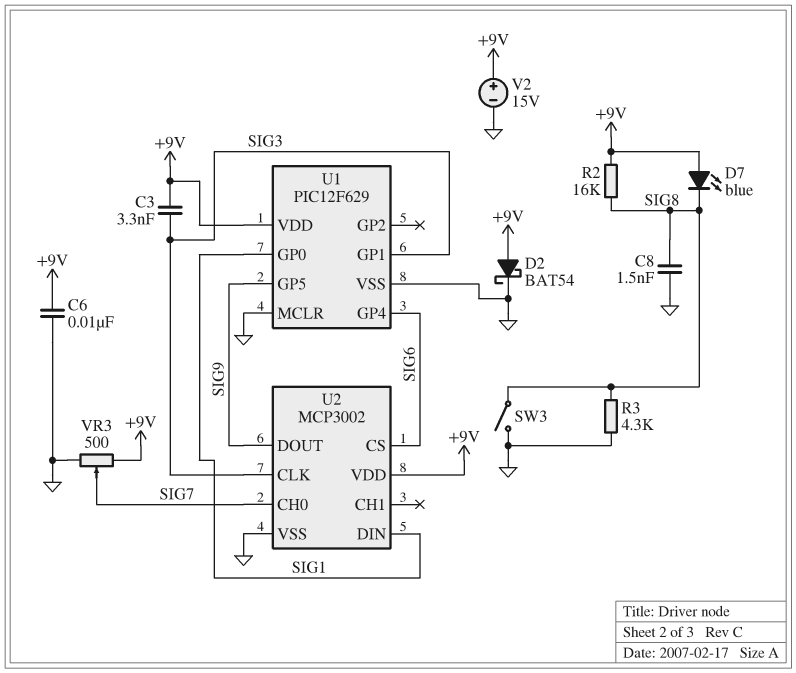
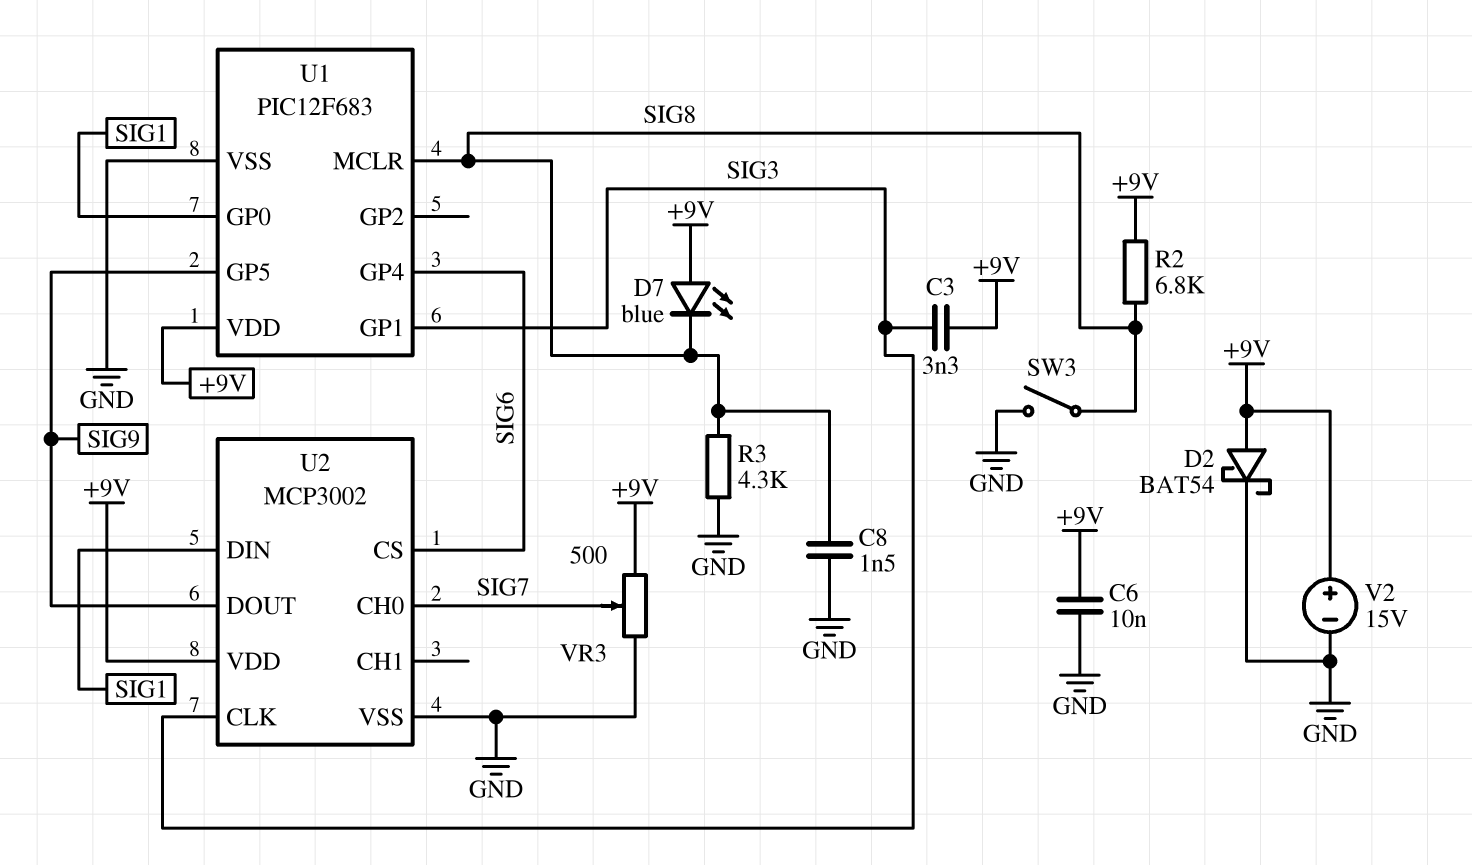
R2: 16k (+9V, SIG8) -> 6.8k (+9V, SIG8)
U1: PIC12F629 -> PIC12F683
U1 pin MCLR: GND -> SIG8

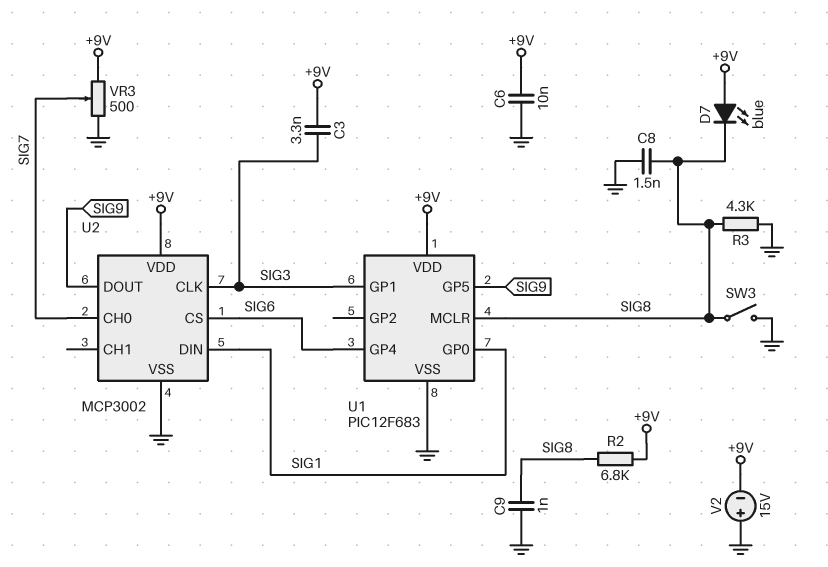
C9: none -> 1nF (GND, SIG8)
D2: schottky BAT54 (A +9V, K GND) -> none
V2: 15V (plus +9V, minus GND) -> 15V (plus GND, minus +9V)

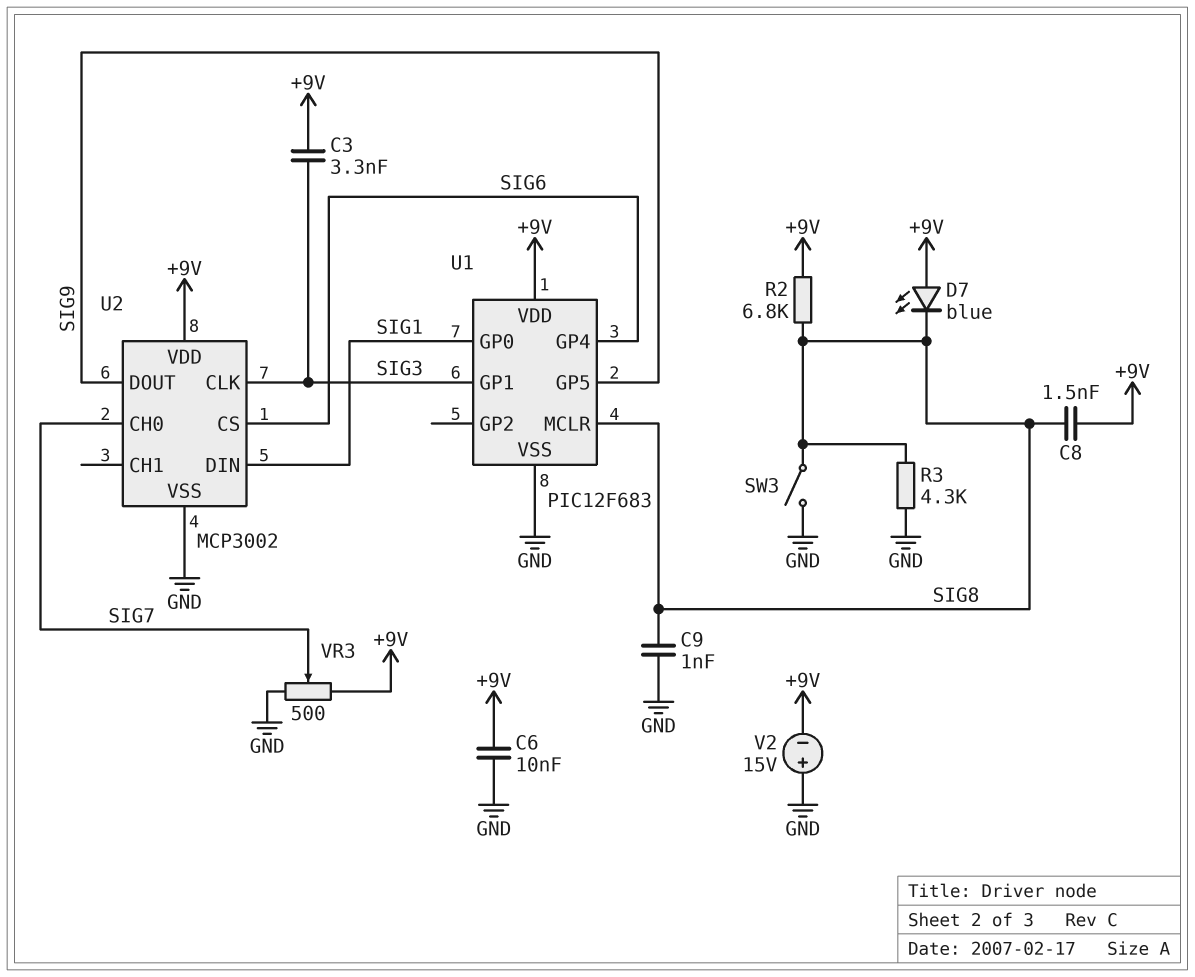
C8: 1.5nF (GND, SIG8) -> 1.5nF (+9V, SIG8)

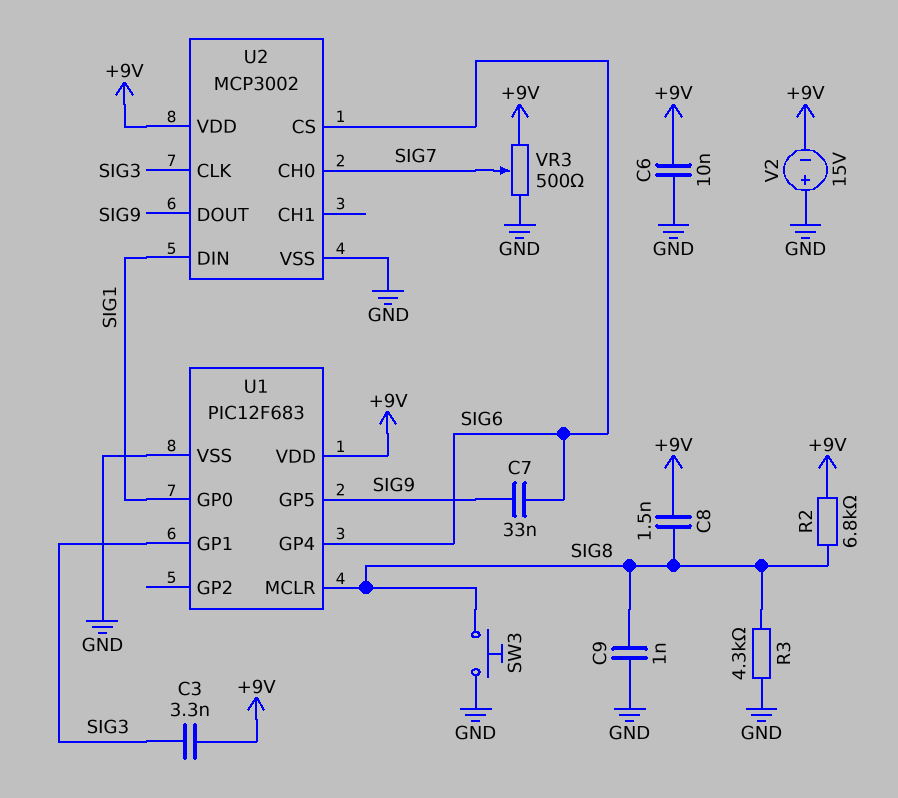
C7: none -> 33nF (SIG6, SIG9)
D7: LED blue (A +9V, K SIG8) -> none
SW3: switch (GND, SIG8) -> button (GND, SIG8)

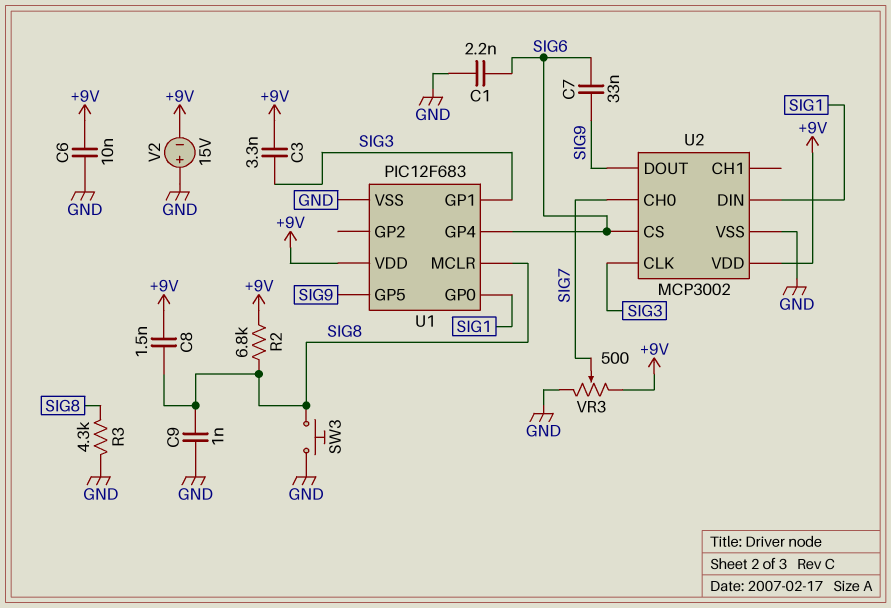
C1: none -> 2.2nF (GND, SIG6)

